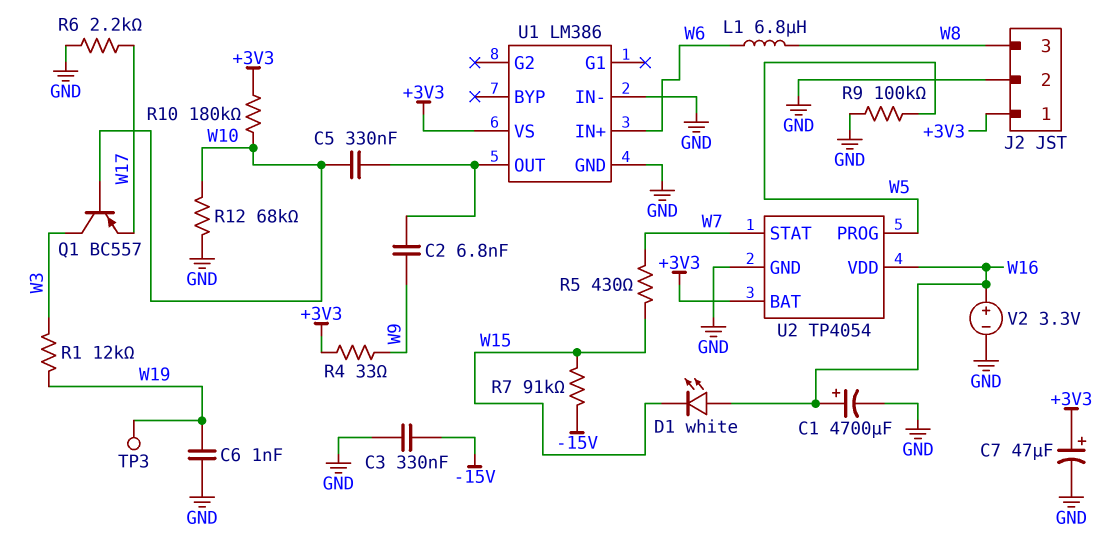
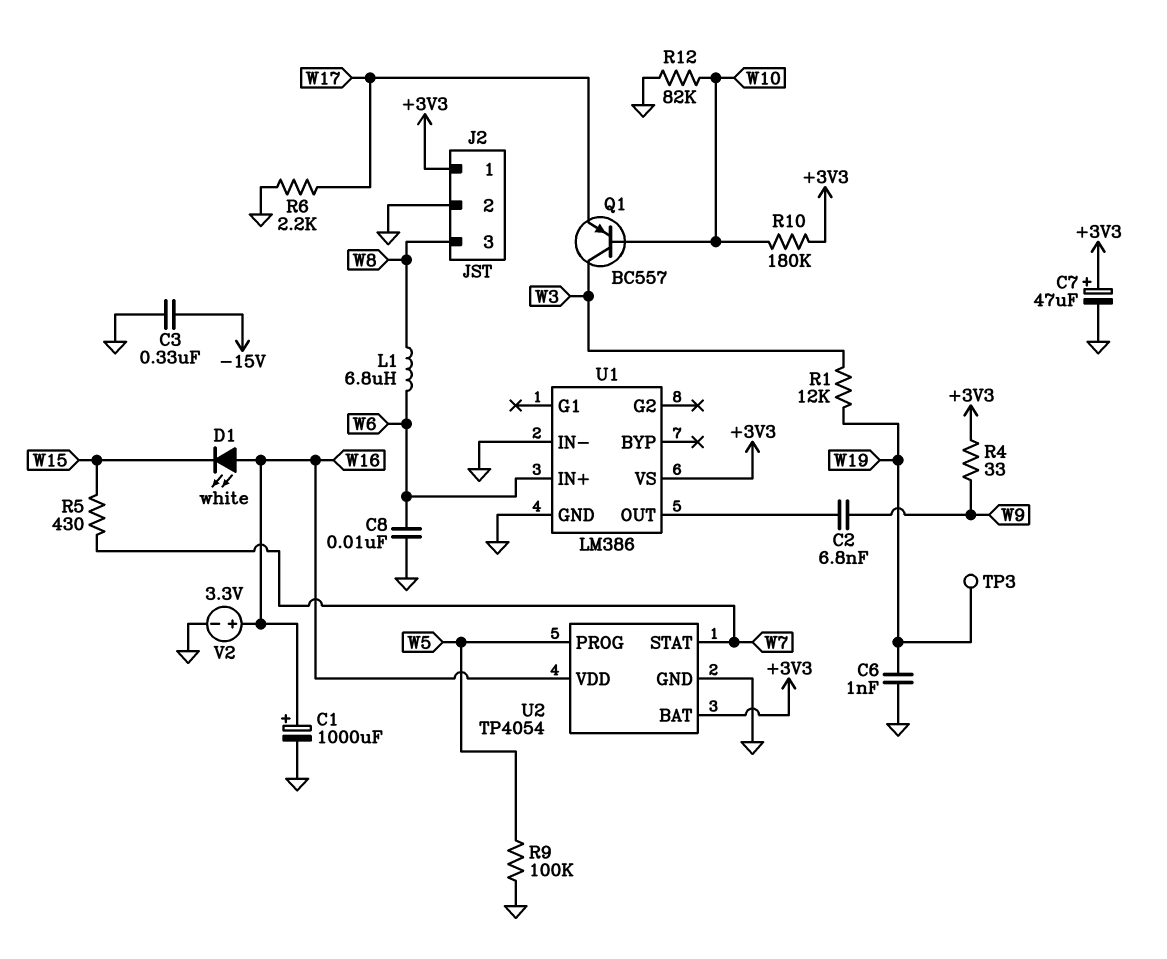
C1: 4700uF (plus W16, minus GND) -> 1000uF (plus W16, minus GND)
C5: 330nF (U1/OUT, W10) -> none
C8: none -> 10nF (GND, W6)
R7: 91k (-15V, W15) -> none
R12: 68k (GND, W10) -> 82k (GND, W10)

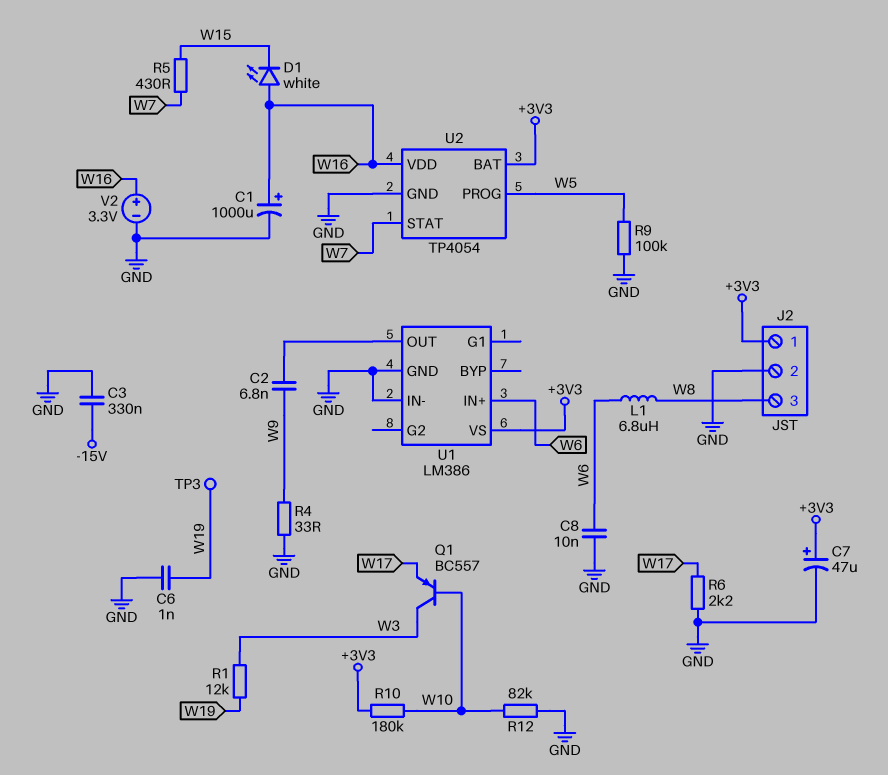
R4: 33 (+3V3, W9) -> 33 (GND, W9)

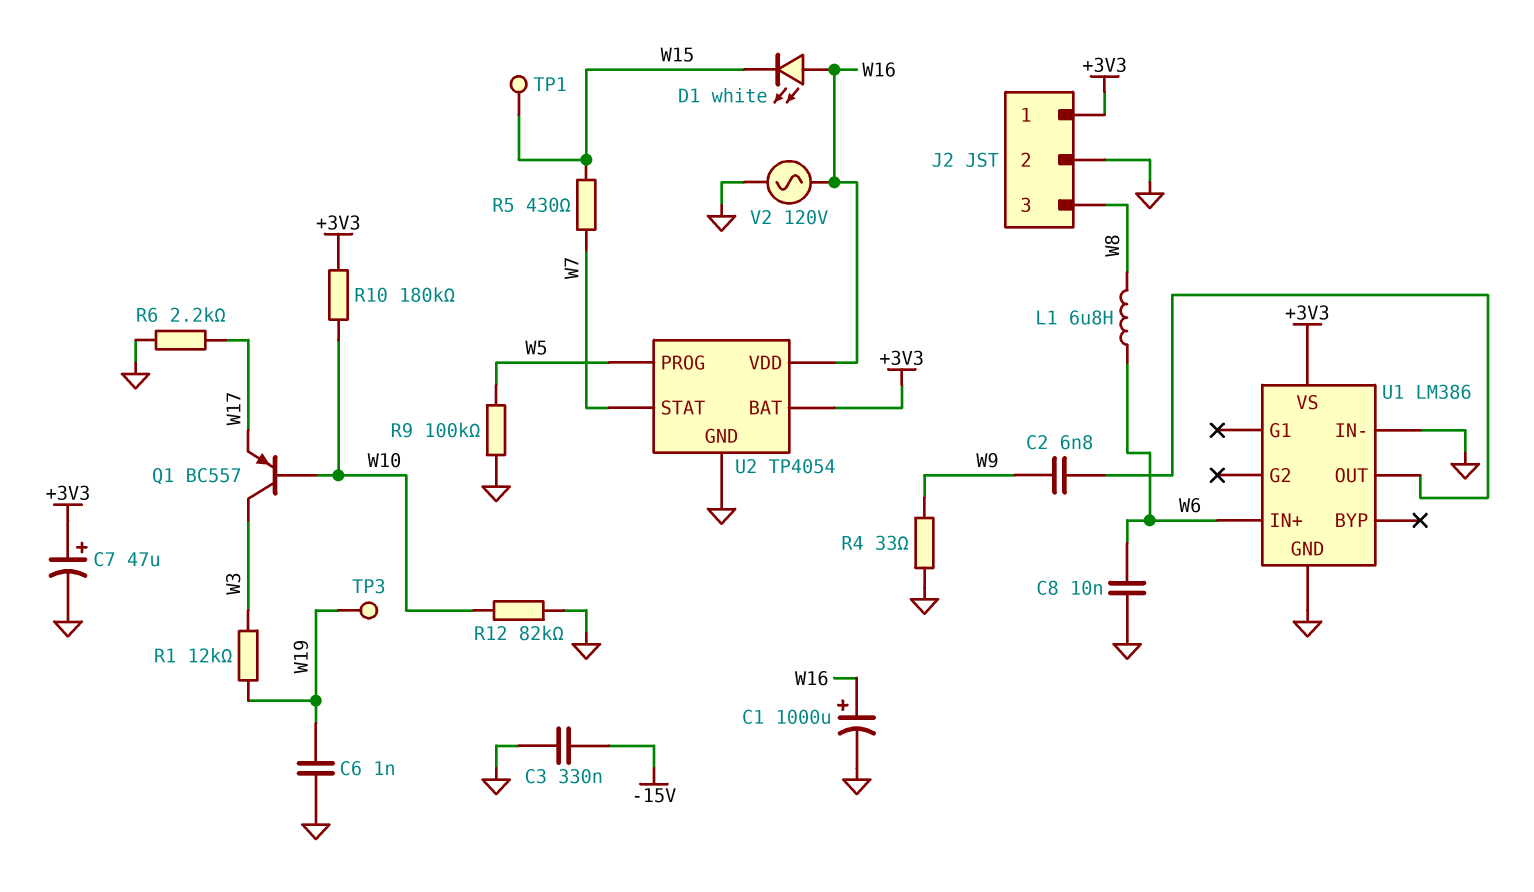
TP1: none -> test point (W15)
V2: 3.3V (plus W16, minus GND) -> AC 120V (GND, W16)

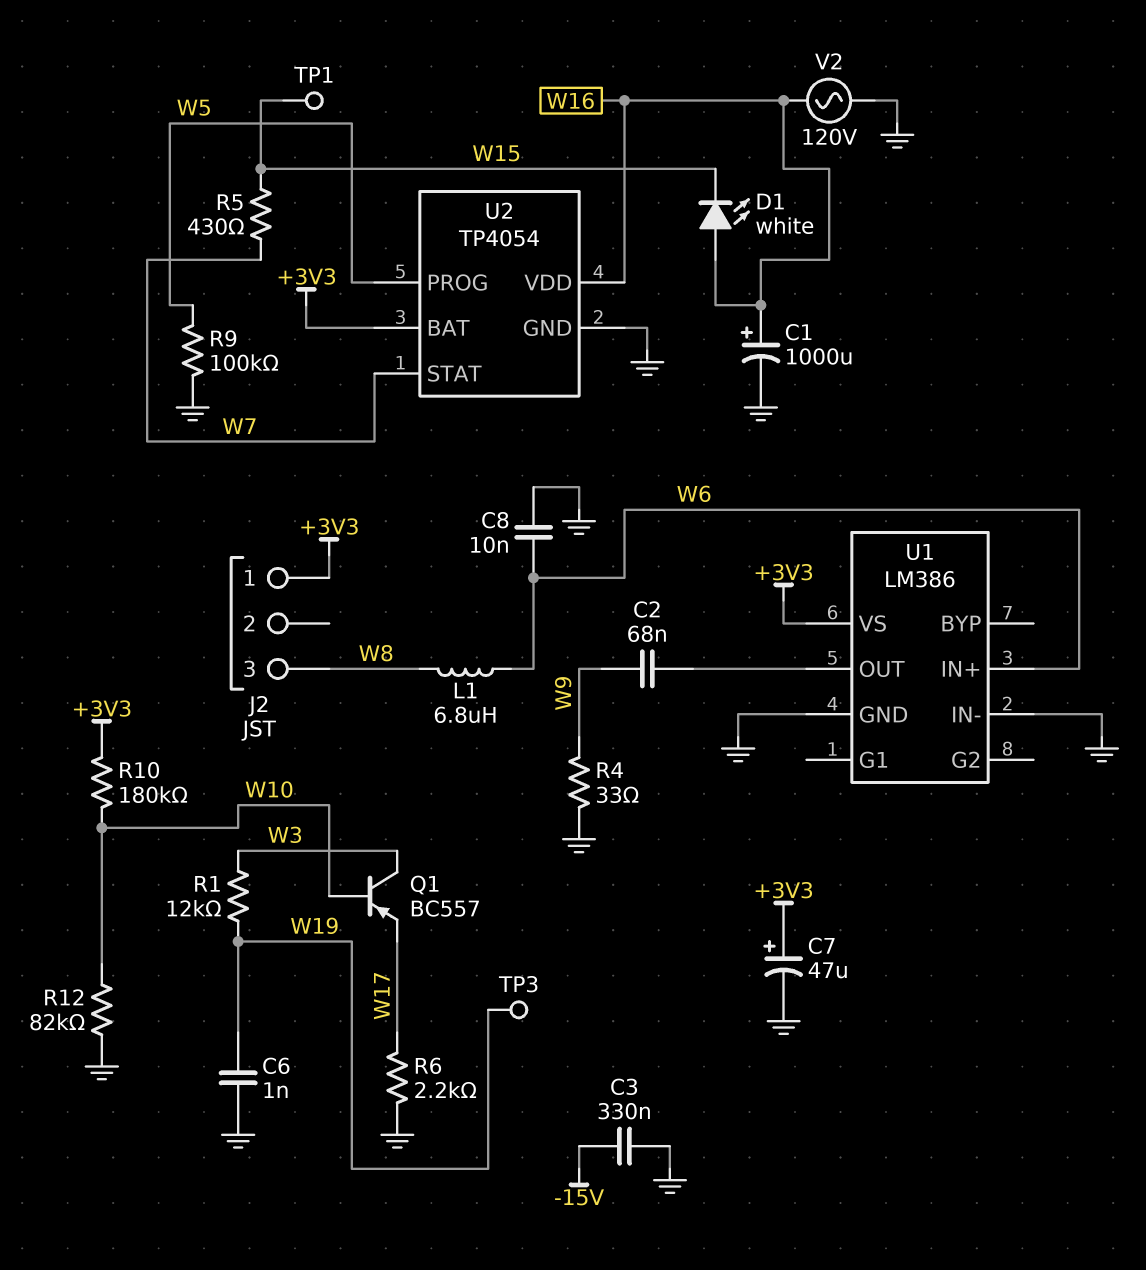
C2: 6.8nF (U1/OUT, W9) -> 68nF (U1/OUT, W9)
J2 pin 2: GND -> none

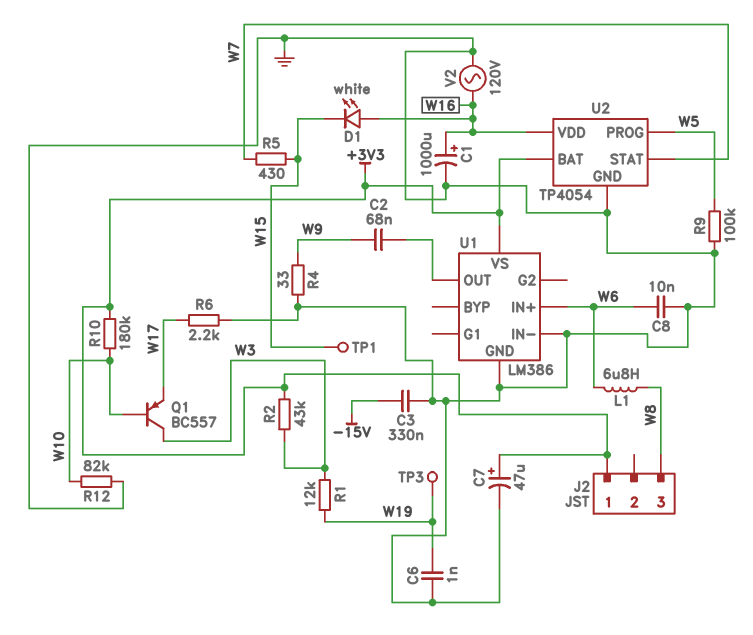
R2: none -> 43k (+3V3, W3)

